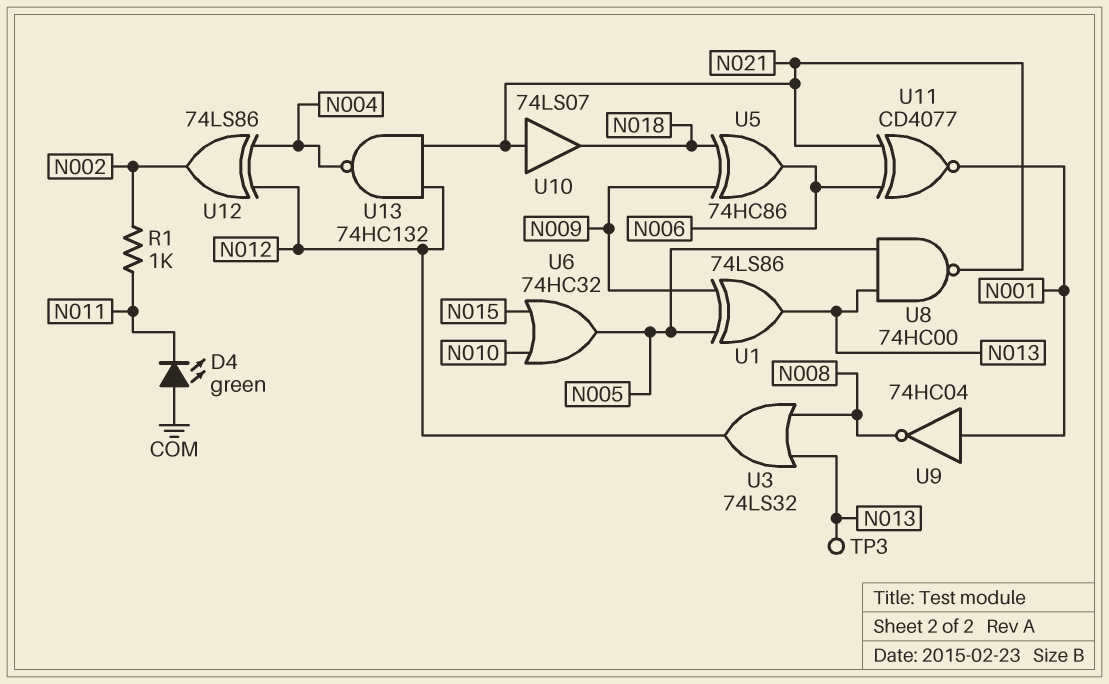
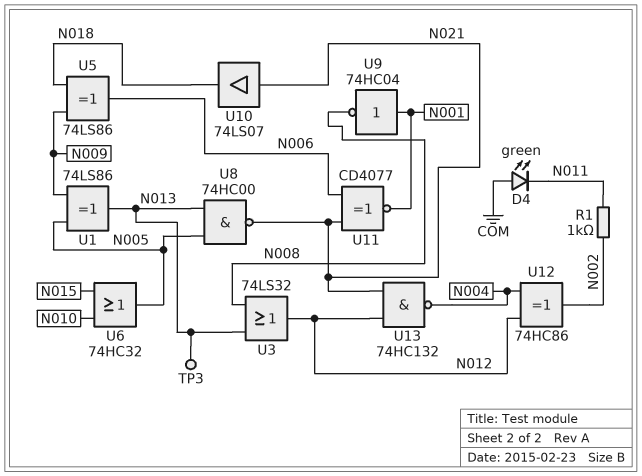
U5: XOR 74HC86 (in N009, in N018, out N006) -> XOR 74LS86 (in N009, in N018, out N006)
U12: XOR 74LS86 (in N004, in N012, out N002) -> XOR 74HC86 (in N004, in N012, out N002)

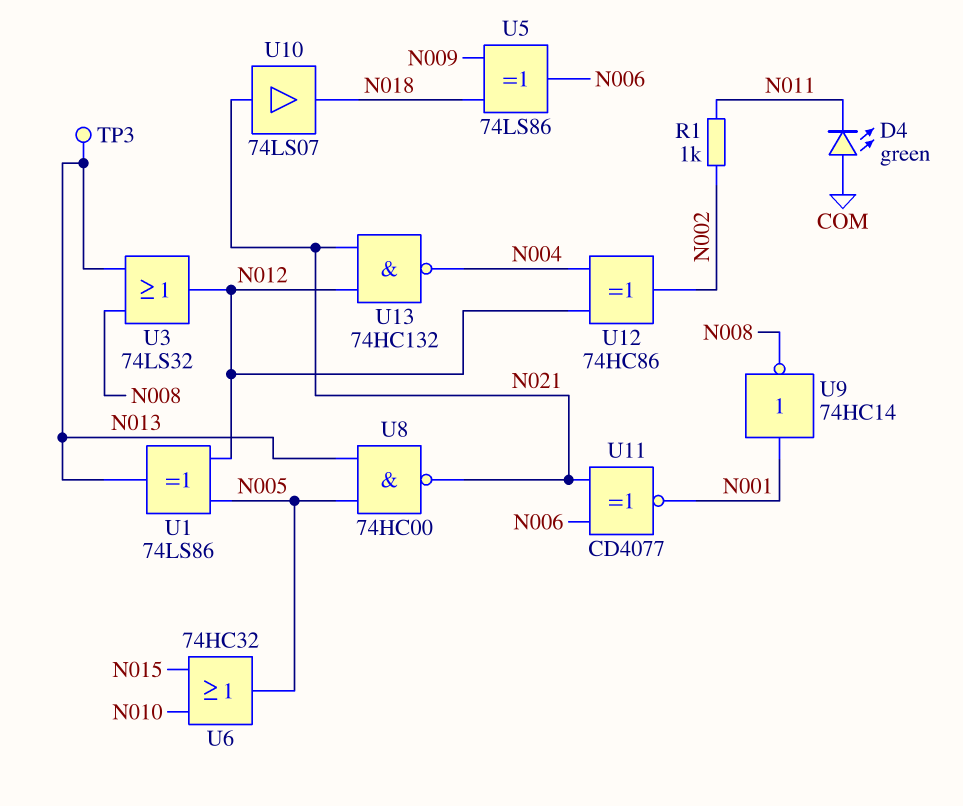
U1: XOR 74LS86 (in N005, in N009, out N013) -> XOR 74LS86 (in N005, in N012, out N013)
U9: NOT 74HC04 (in N001, out N008) -> NOT 74HC14 (in N001, out N008)

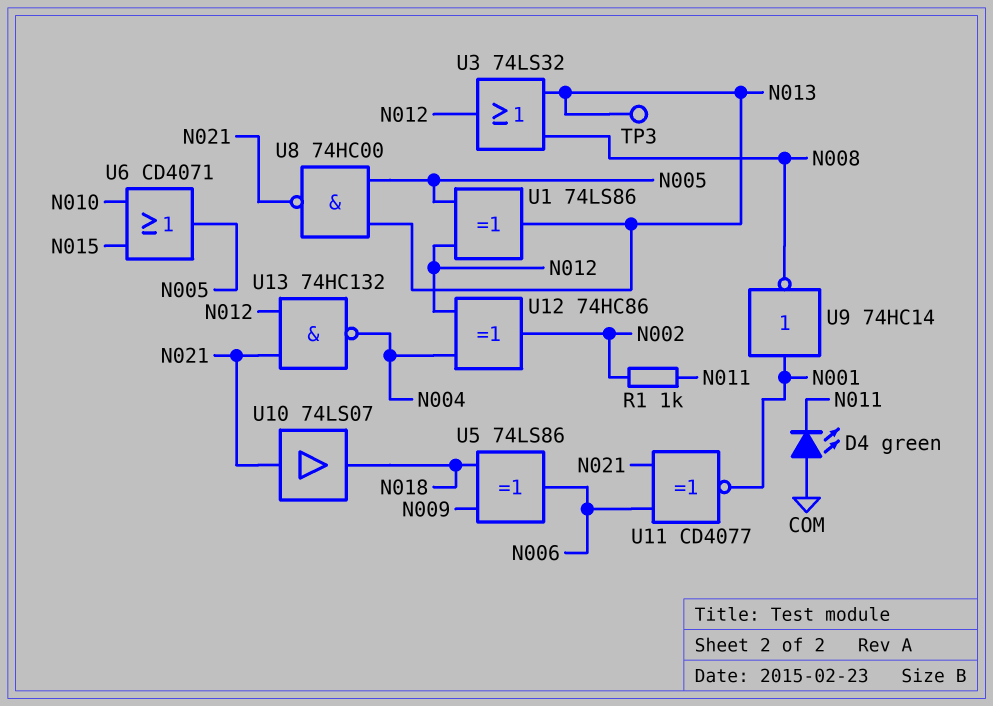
U6: OR 74HC32 (in N010, in N015, out N005) -> OR CD4071 (in N010, in N015, out N005)

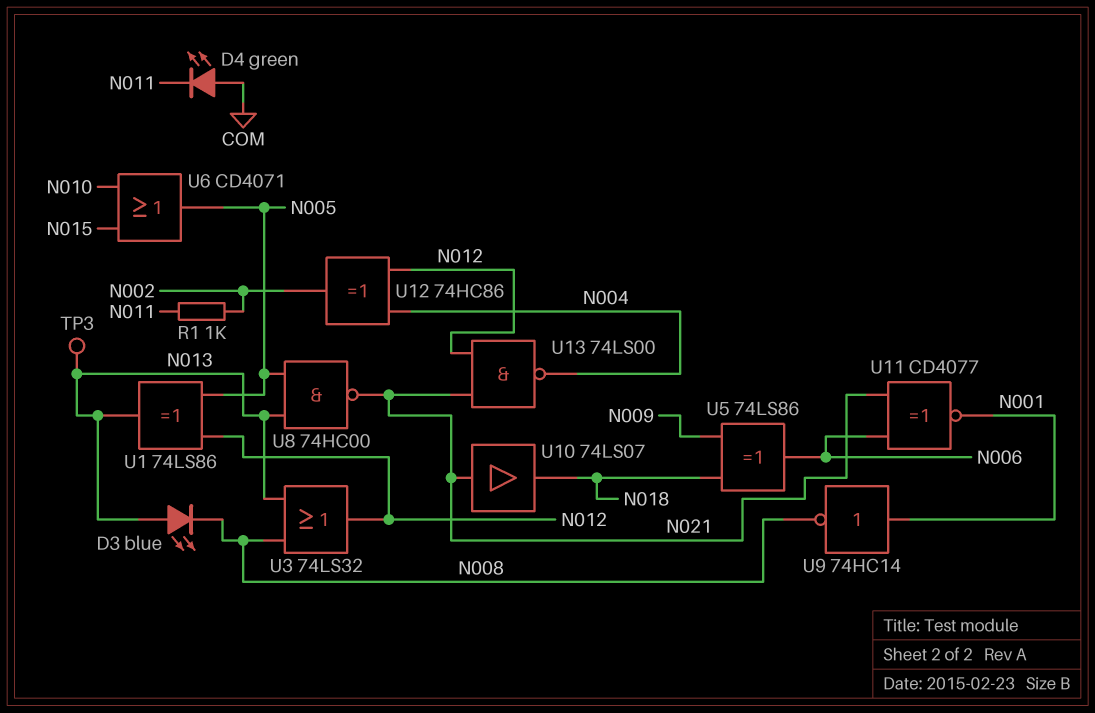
D3: none -> LED blue (A N013, K N008)
U13: NAND 74HC132 (in N012, in N021, out N004) -> NAND 74LS00 (in N012, in N021, out N004)

